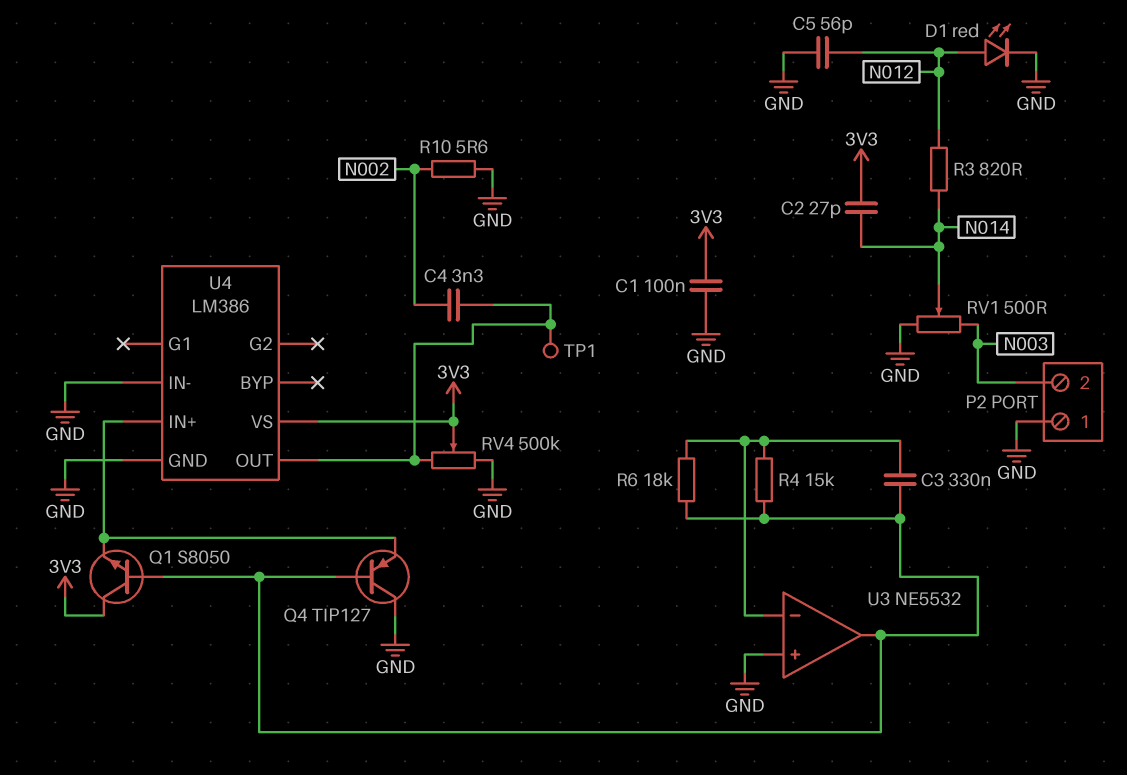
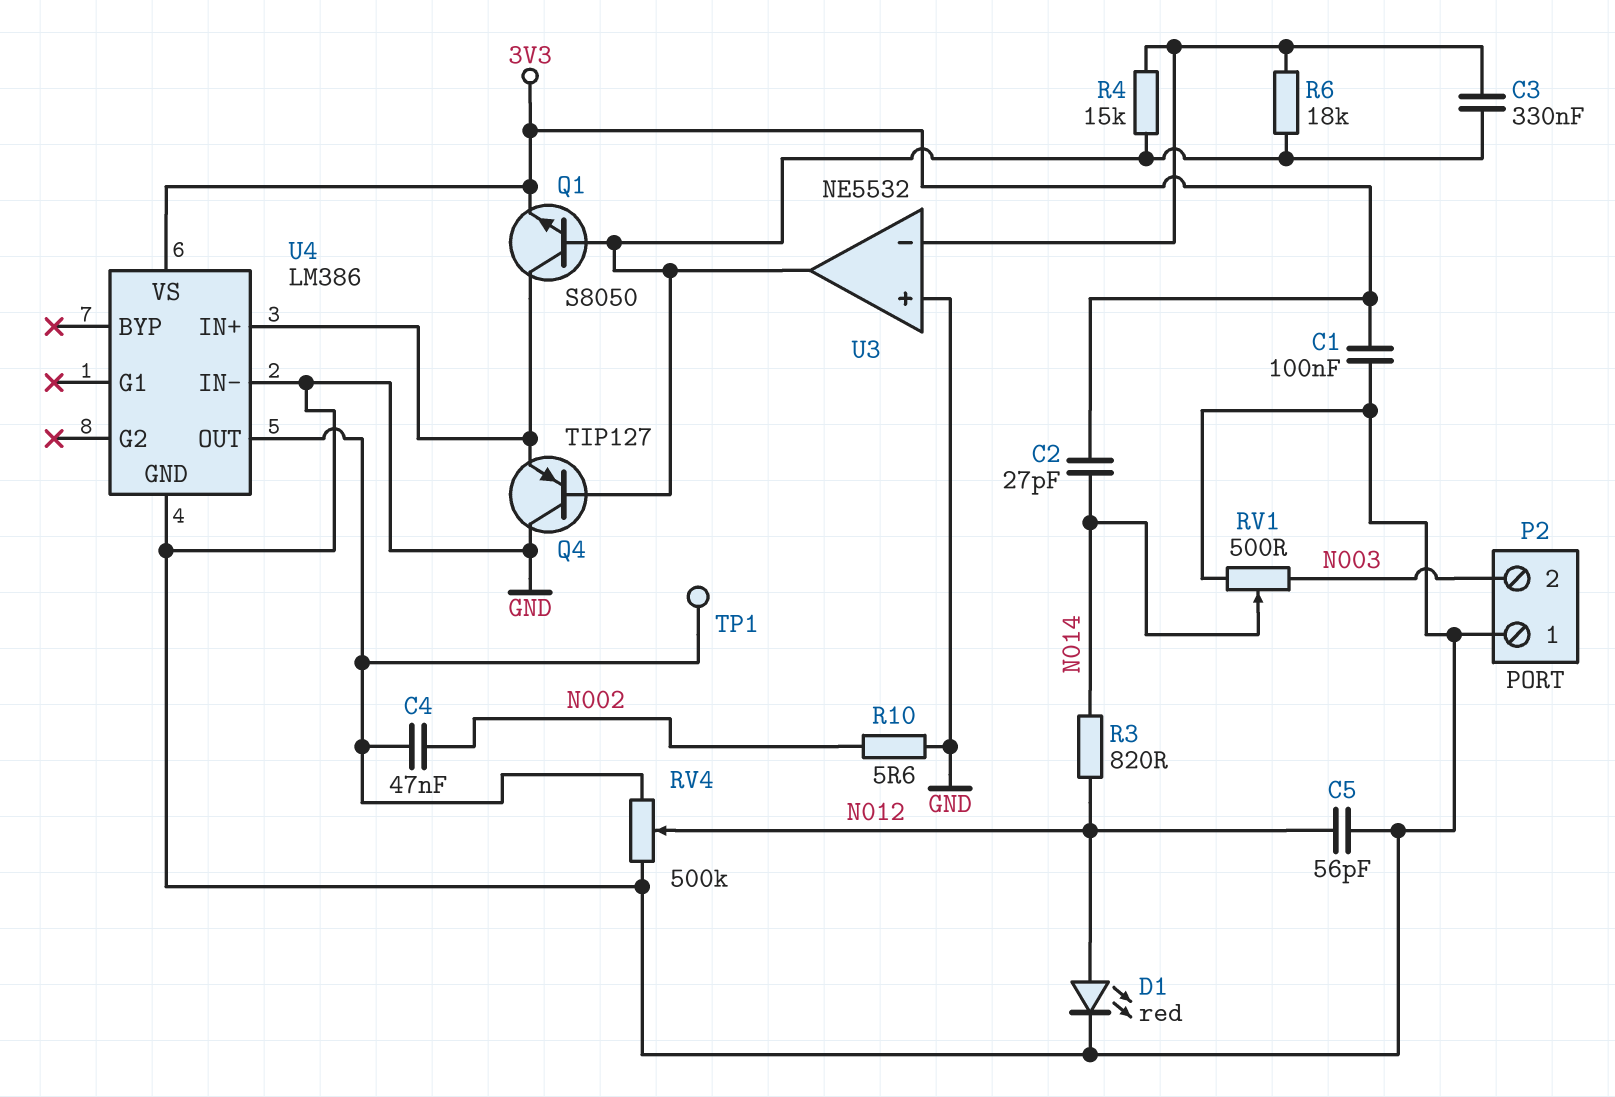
C4: 3.3nF (N002, U4/OUT) -> 47nF (N002, U4/OUT)
Q1: NPN S8050 (B U3/out, C 3V3, E U4/IN+) -> NPN S8050 (B U3/out, C U4/IN+, E 3V3)
RV4: 500k (GND, U4/OUT, wiper 3V3) -> 500k (GND, U4/OUT, wiper N012)

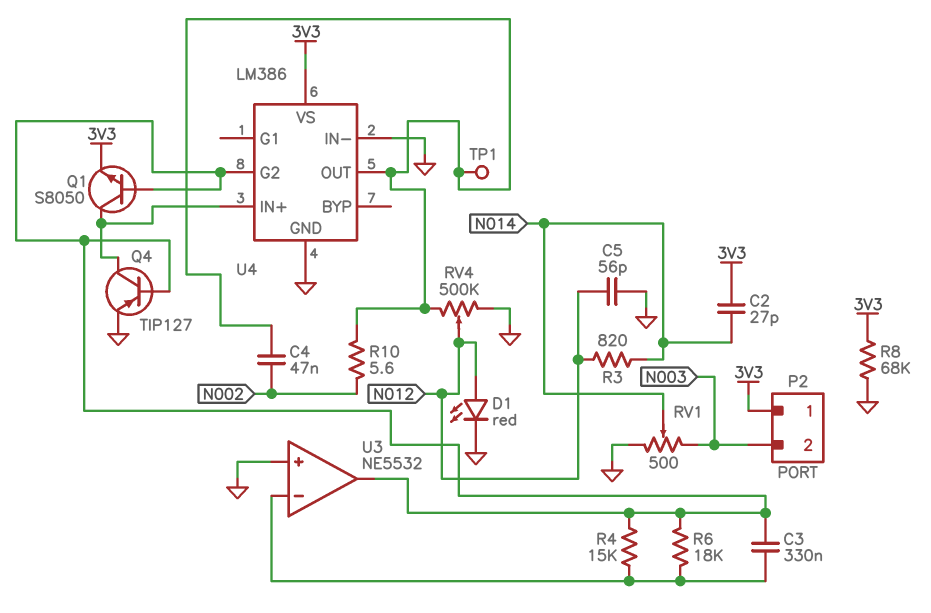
C1: 100nF (3V3, GND) -> none
P2 pin 1: GND -> 3V3
Q4: PNP TIP127 (B U3/out, C GND, E U4/IN+) -> PNP TIP127 (B U3/out, C U4/IN+, E GND)
R8: none -> 68k (3V3, GND)
R10: 5.6 (GND, N002) -> 5.6 (N002, U4/OUT)
U4 pin G2: none -> U3/out

